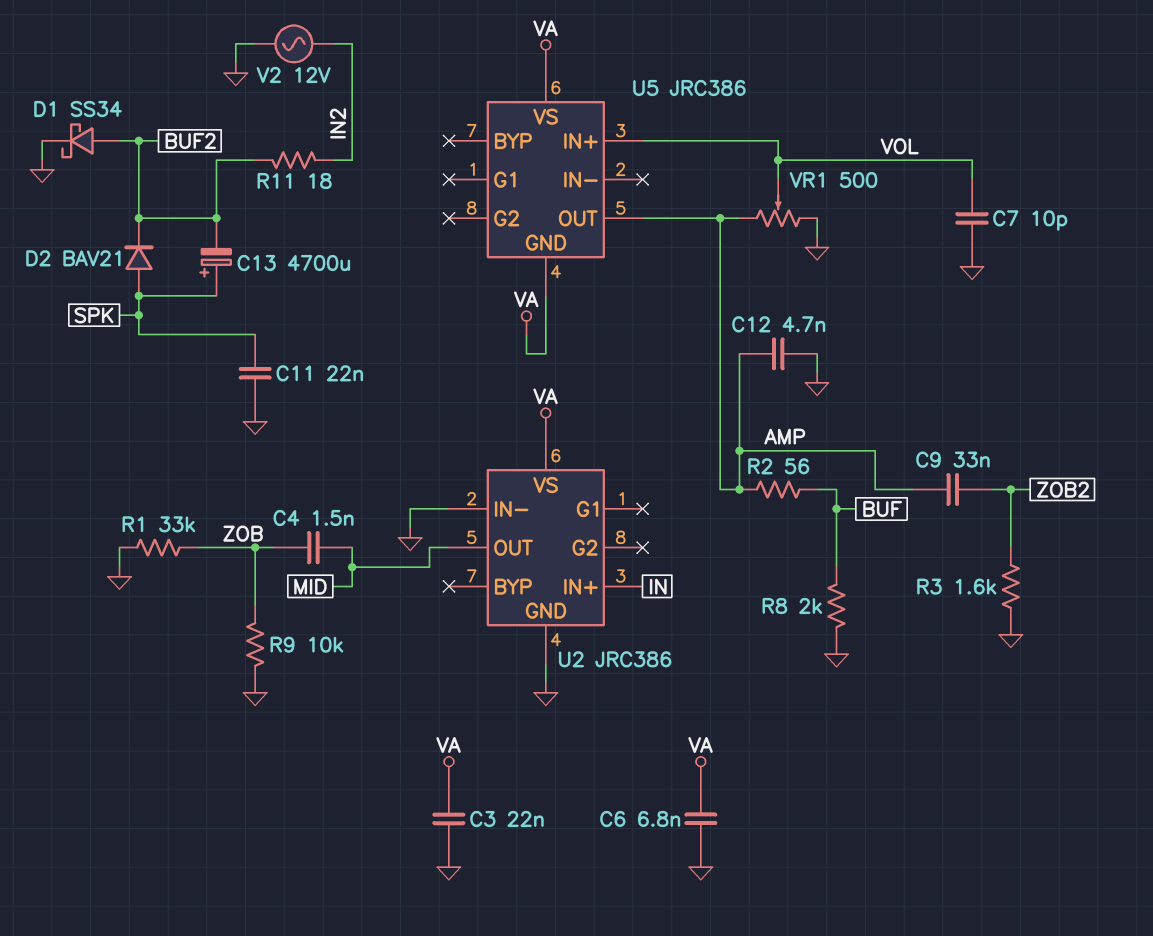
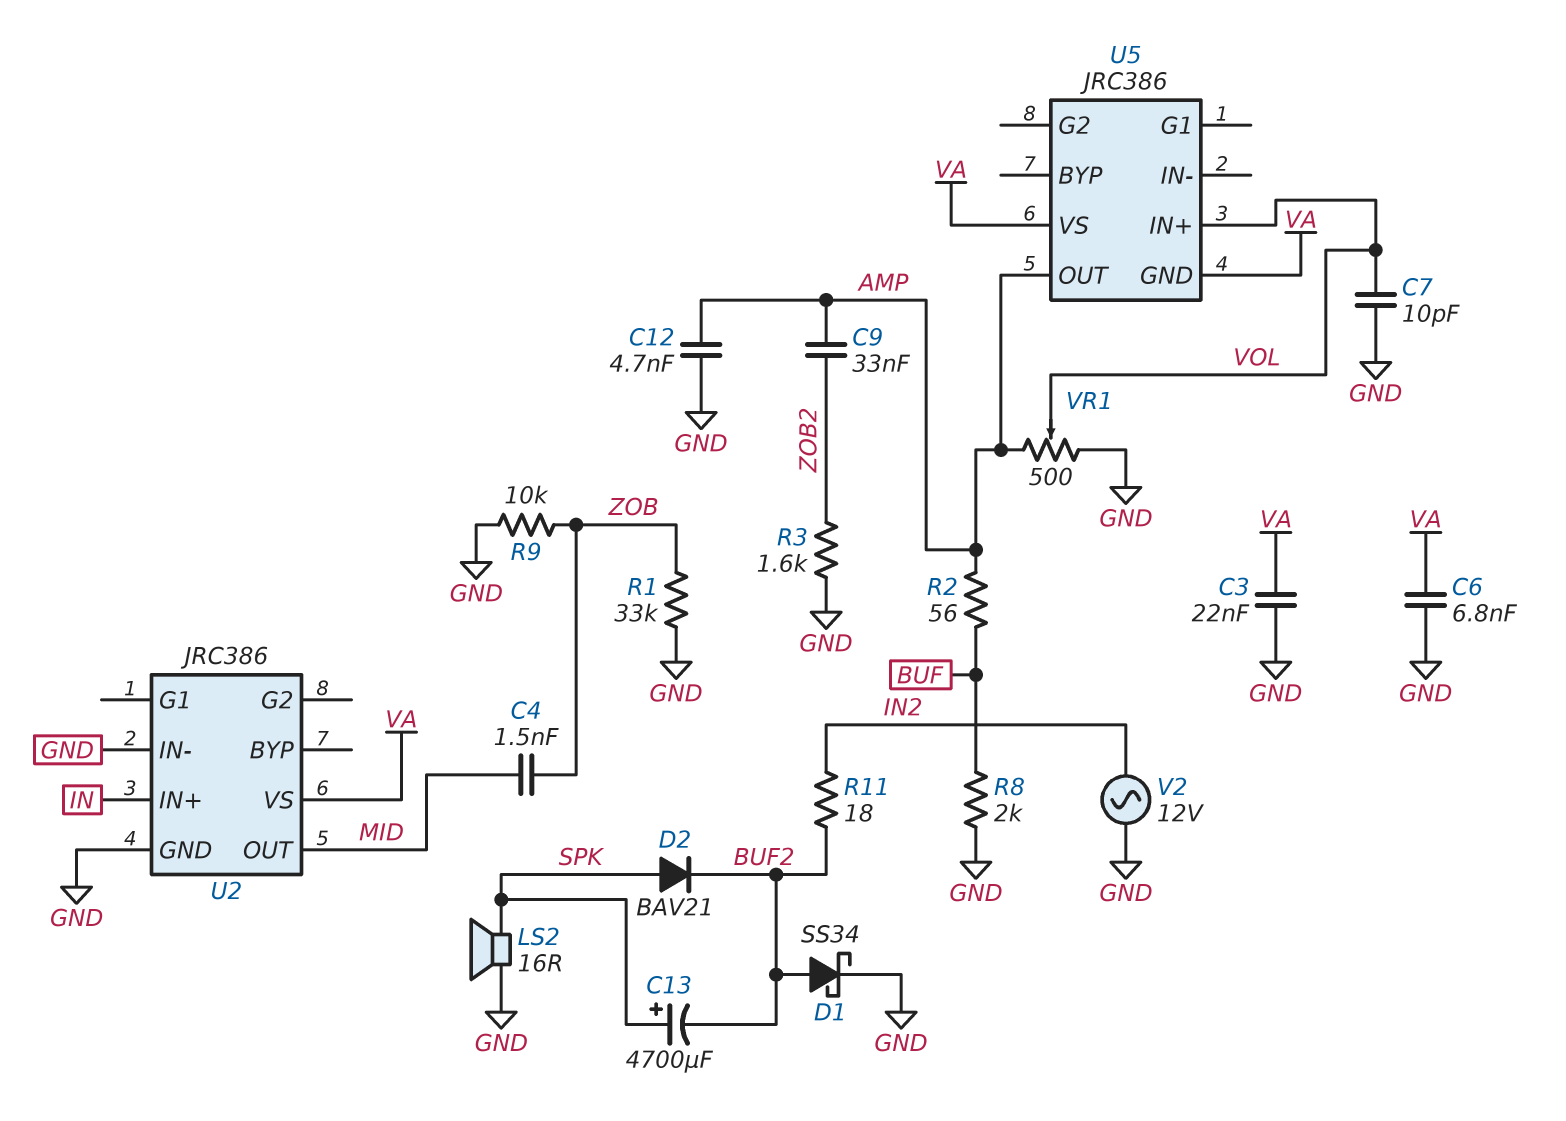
C11: 22nF (GND, SPK) -> none
LS2: none -> speaker 16R (GND, SPK)

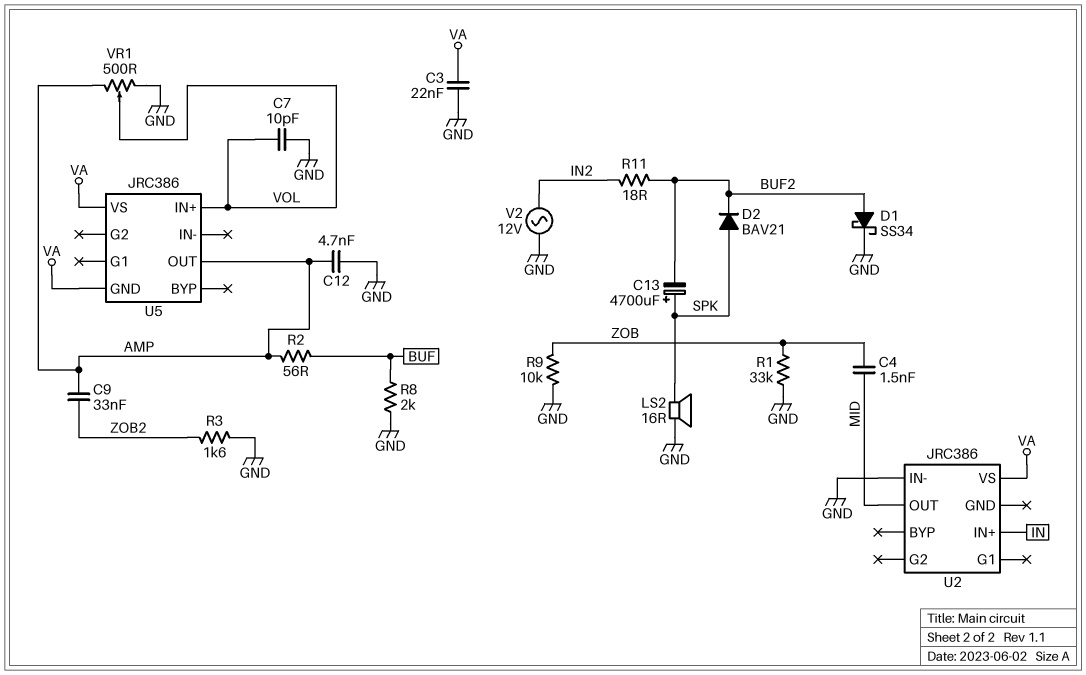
C6: 6.8nF (GND, VA) -> none
U2 pin GND: GND -> none

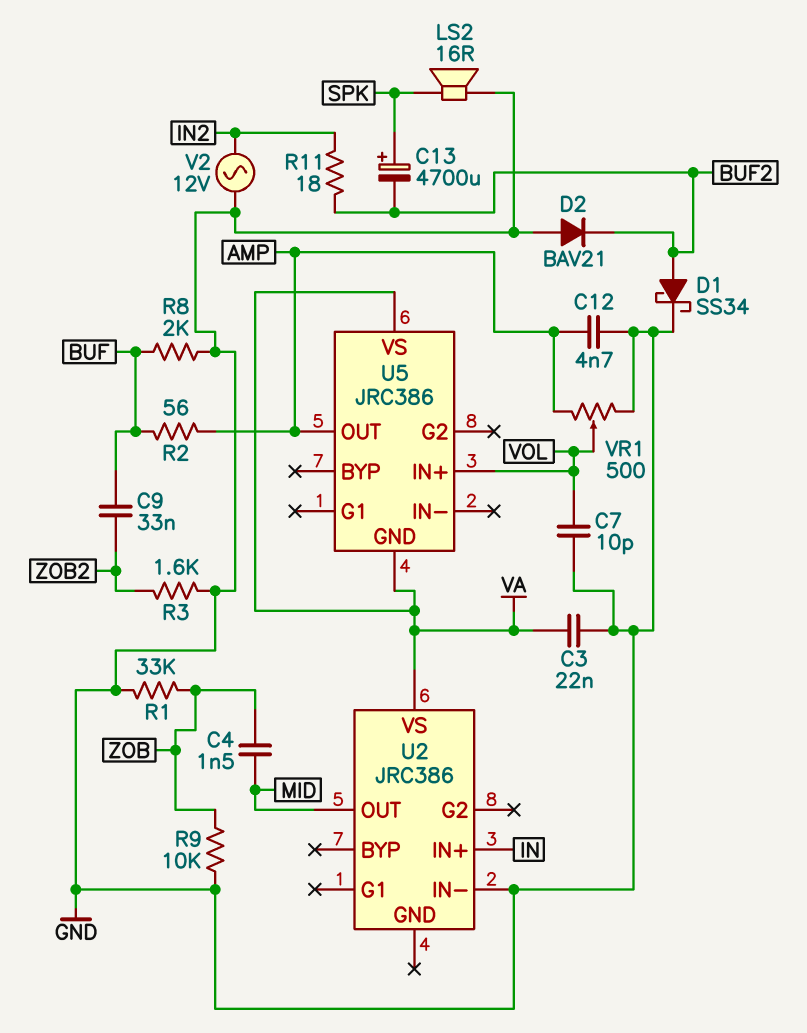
C9: 33nF (AMP, ZOB2) -> 33nF (BUF, ZOB2)
D2: diode BAV21 (A SPK, K BUF2) -> diode BAV21 (A GND, K BUF2)

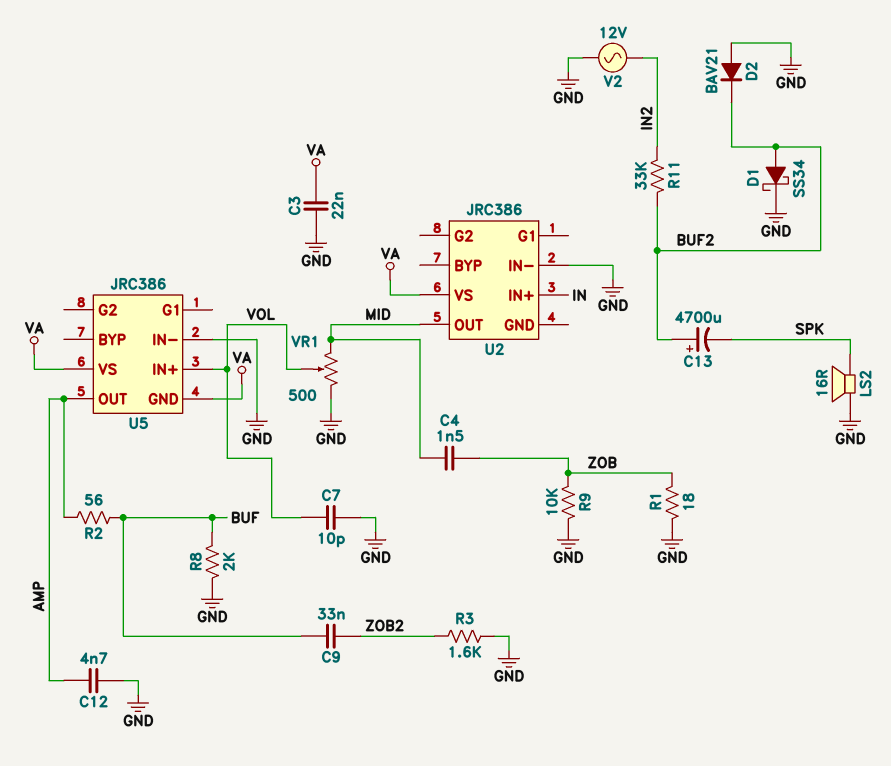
C13: 4700uF (plus SPK, minus BUF2) -> 4700uF (plus BUF2, minus SPK)
R1: 33k (GND, ZOB) -> 18 (GND, ZOB)
R11: 18 (BUF2, IN2) -> 33k (BUF2, IN2)
U5 pin IN-: none -> GND
VR1: 500 (AMP, GND, wiper VOL) -> 500 (GND, MID, wiper VOL)

